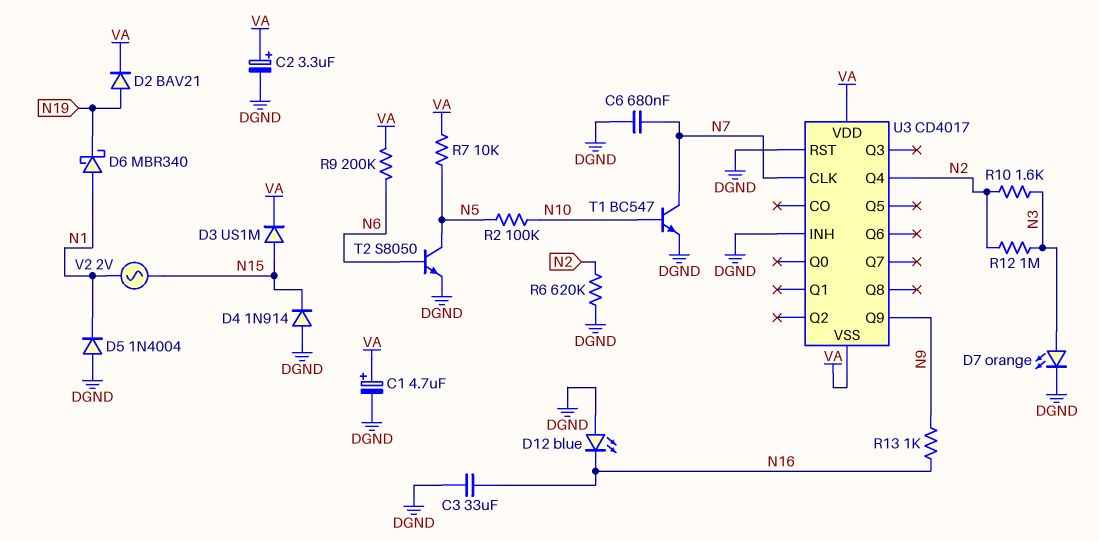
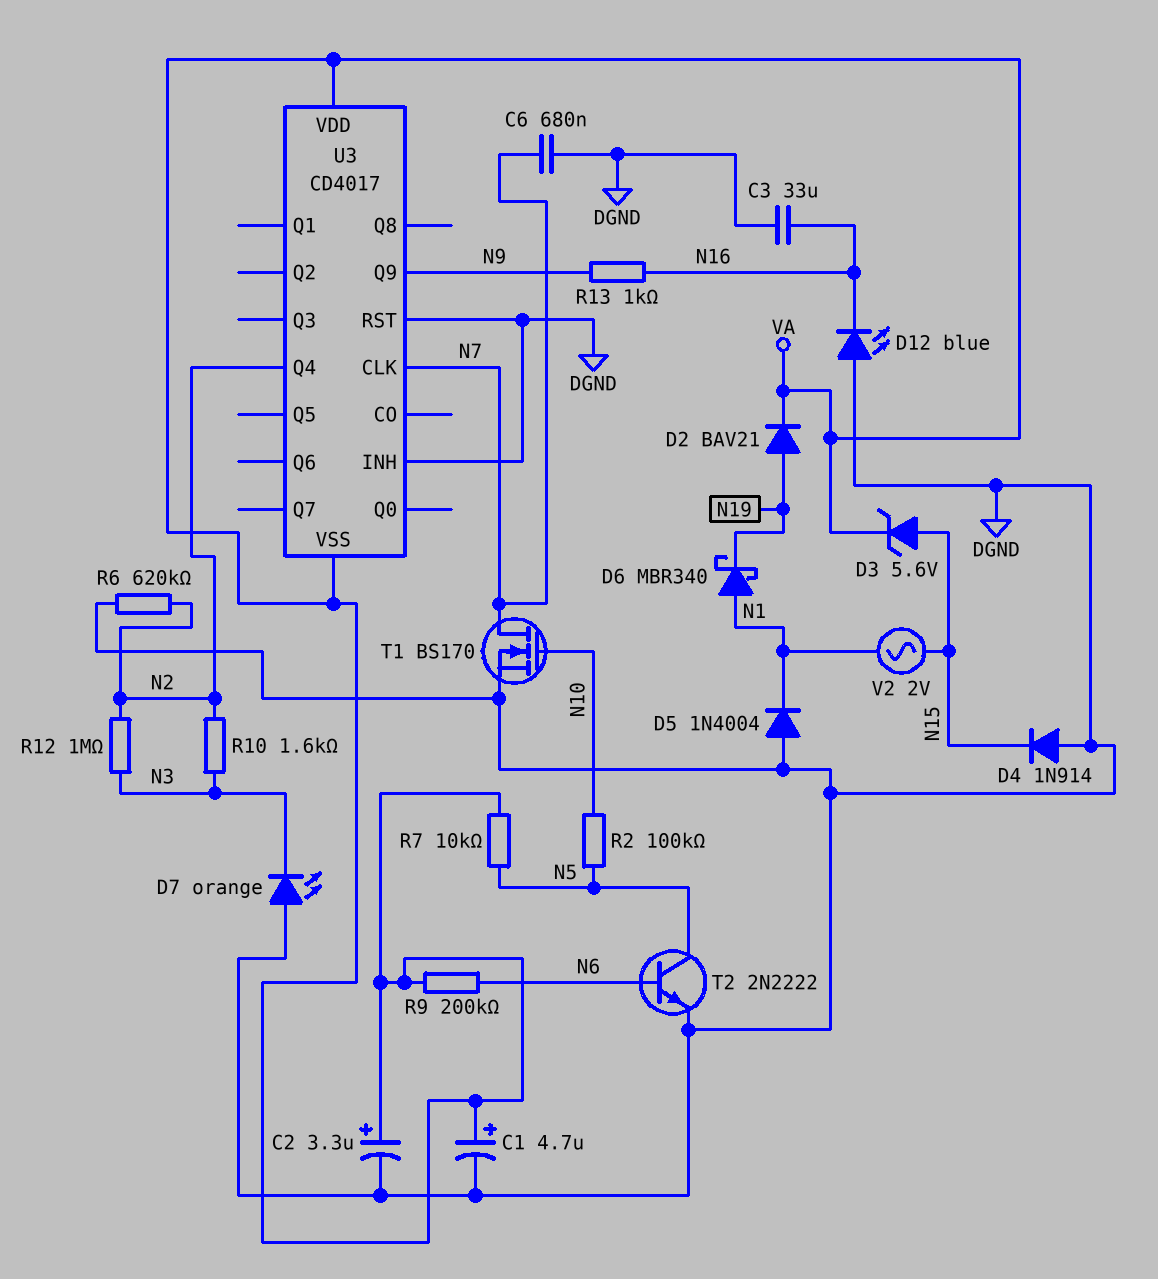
D3: diode US1M (A N15, K VA) -> zener 5.6V (A N15, K VA)
D7: LED orange (A N3, K DGND) -> LED orange (A DGND, K N3)
T1: NPN BC547 (B N10, C N7, E DGND) -> NMOS BS170 (G N10, D N7, S DGND)
T2: NPN S8050 (B N6, C N5, E DGND) -> NPN 2N2222 (B N6, C N5, E DGND)

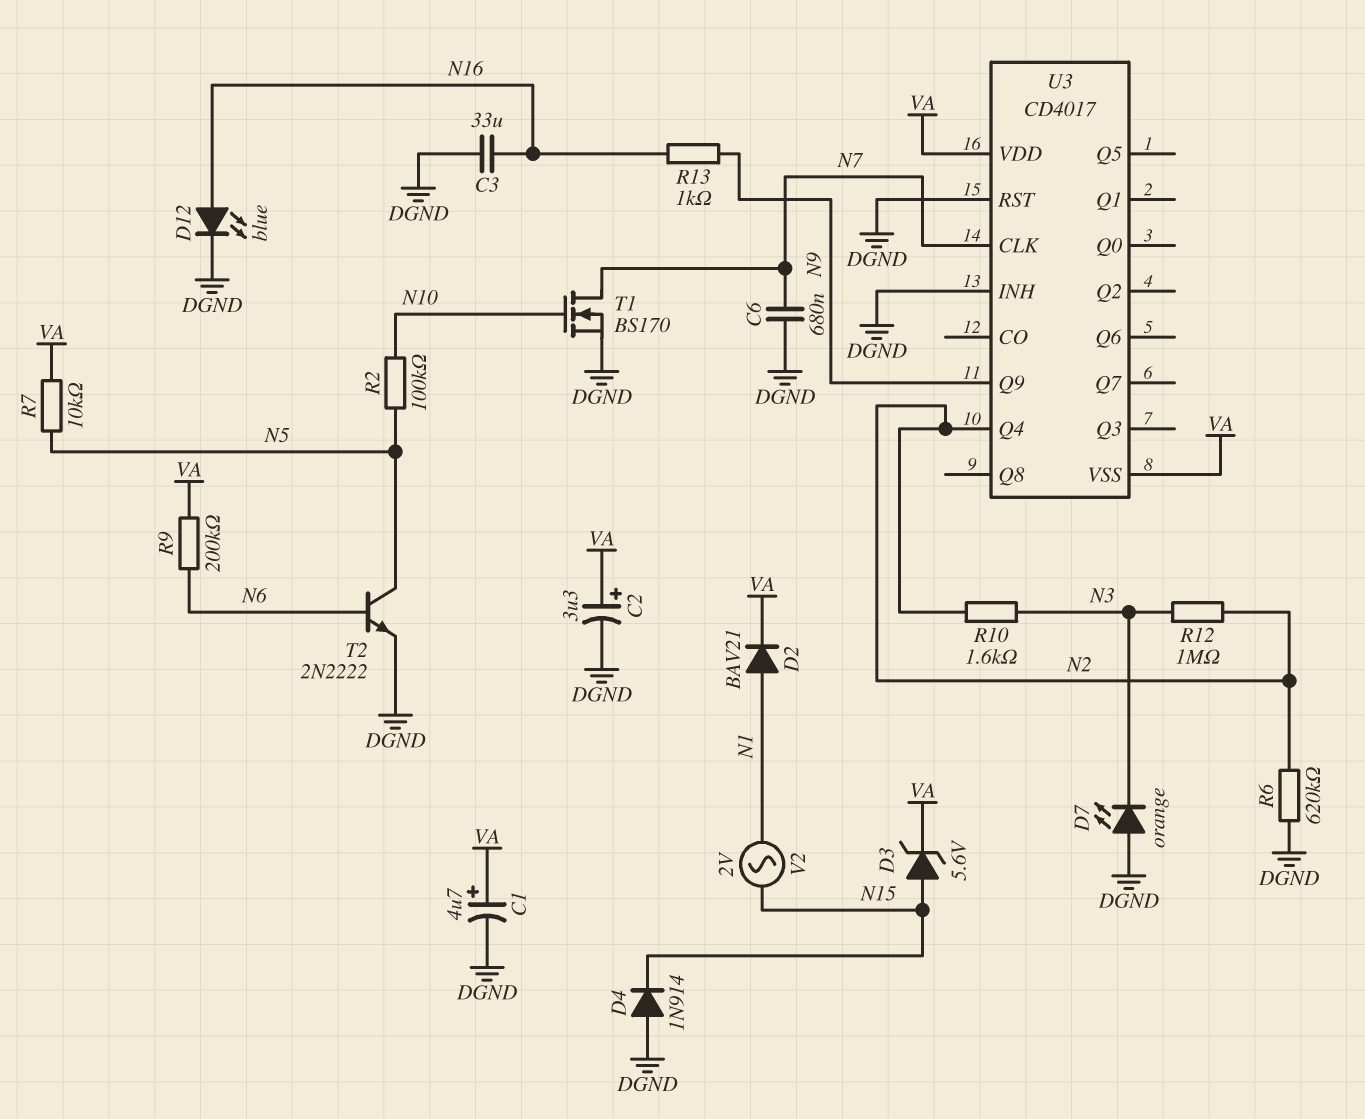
D2: diode BAV21 (A N19, K VA) -> diode BAV21 (A N1, K VA)
D5: diode 1N4004 (A DGND, K N1) -> none
D6: schottky MBR340 (A N1, K N19) -> none
D12: LED blue (A DGND, K N16) -> LED blue (A N16, K DGND)

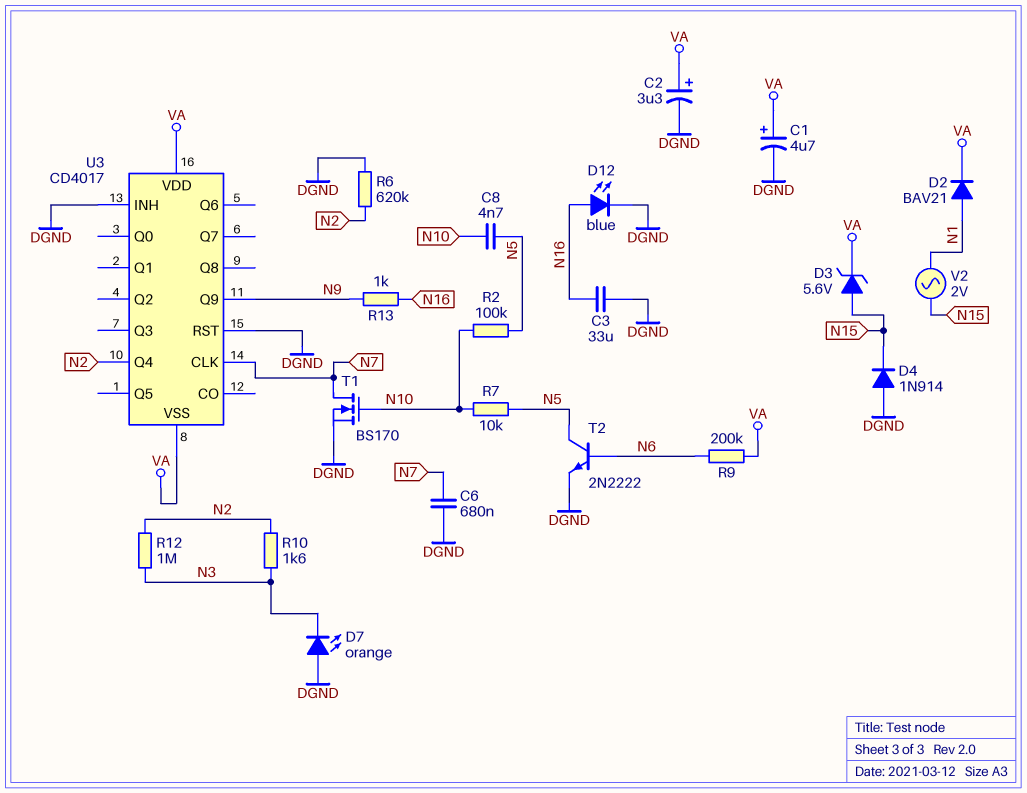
C8: none -> 4.7nF (N5, N10)
R7: 10k (N5, VA) -> 10k (N5, N10)

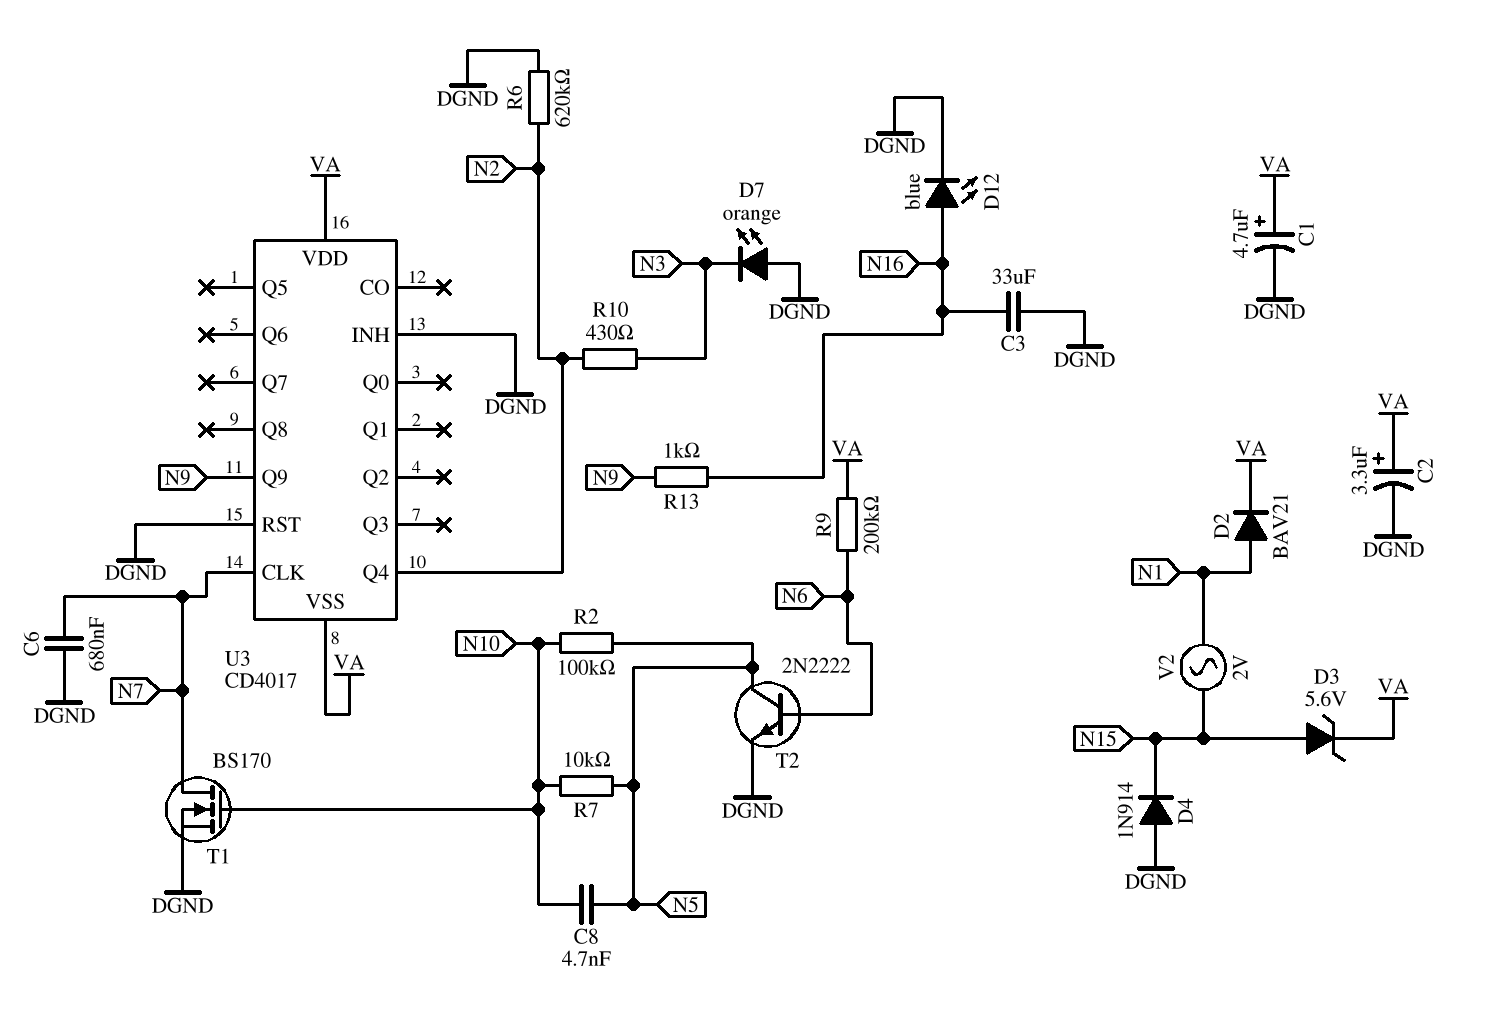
R10: 1.6k (N2, N3) -> 430 (N2, N3)
R12: 1M (N2, N3) -> none

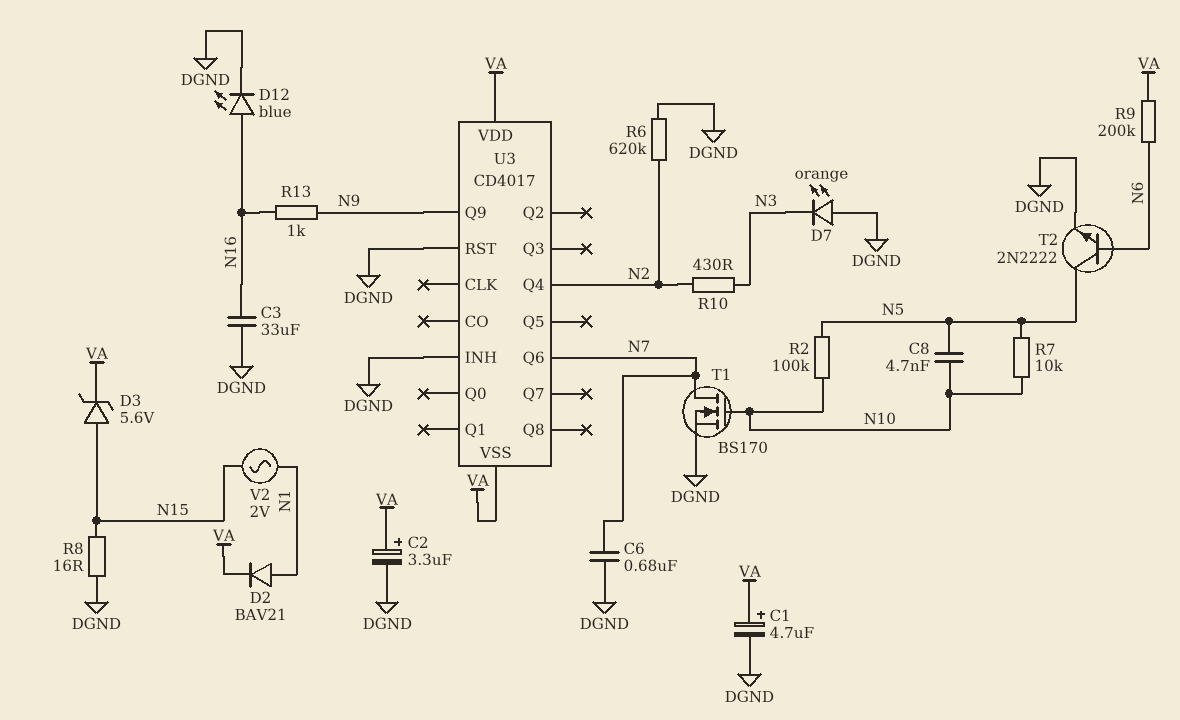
D4: diode 1N914 (A DGND, K N15) -> none
R8: none -> 16 (DGND, N15)
U3 pin CLK: N7 -> none
U3 pin Q6: none -> N7

